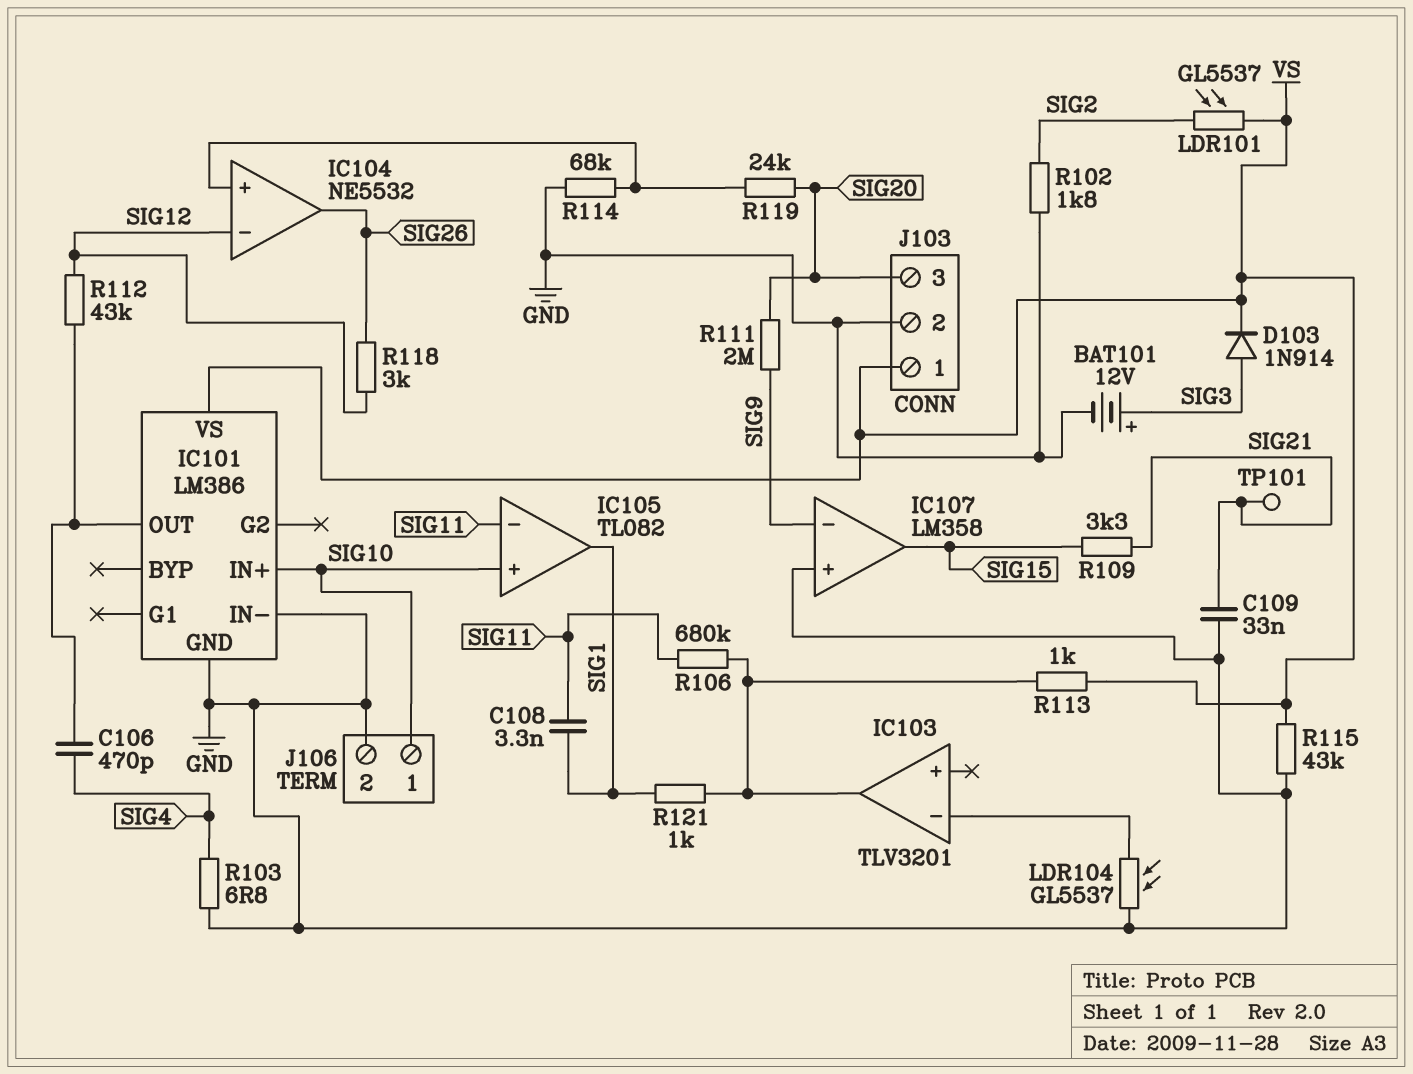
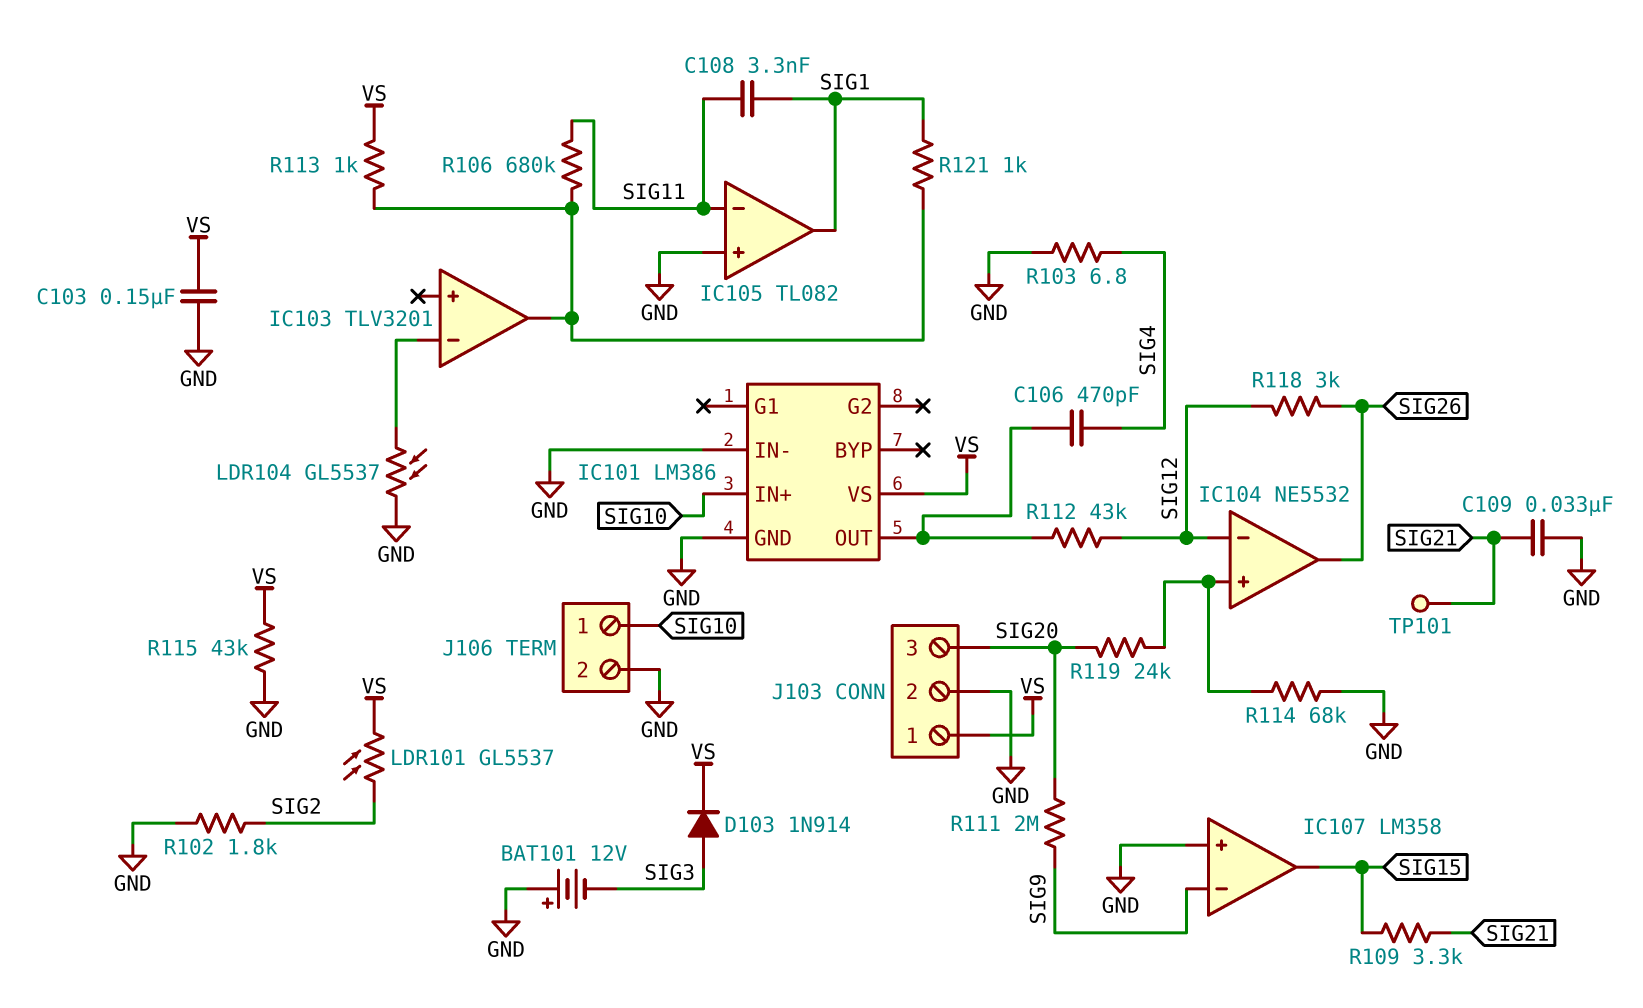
BAT101: 12V (plus SIG3, minus GND) -> 12V (plus GND, minus SIG3)
C103: none -> 150nF (GND, VS)
IC105 pin in+: SIG10 -> GND

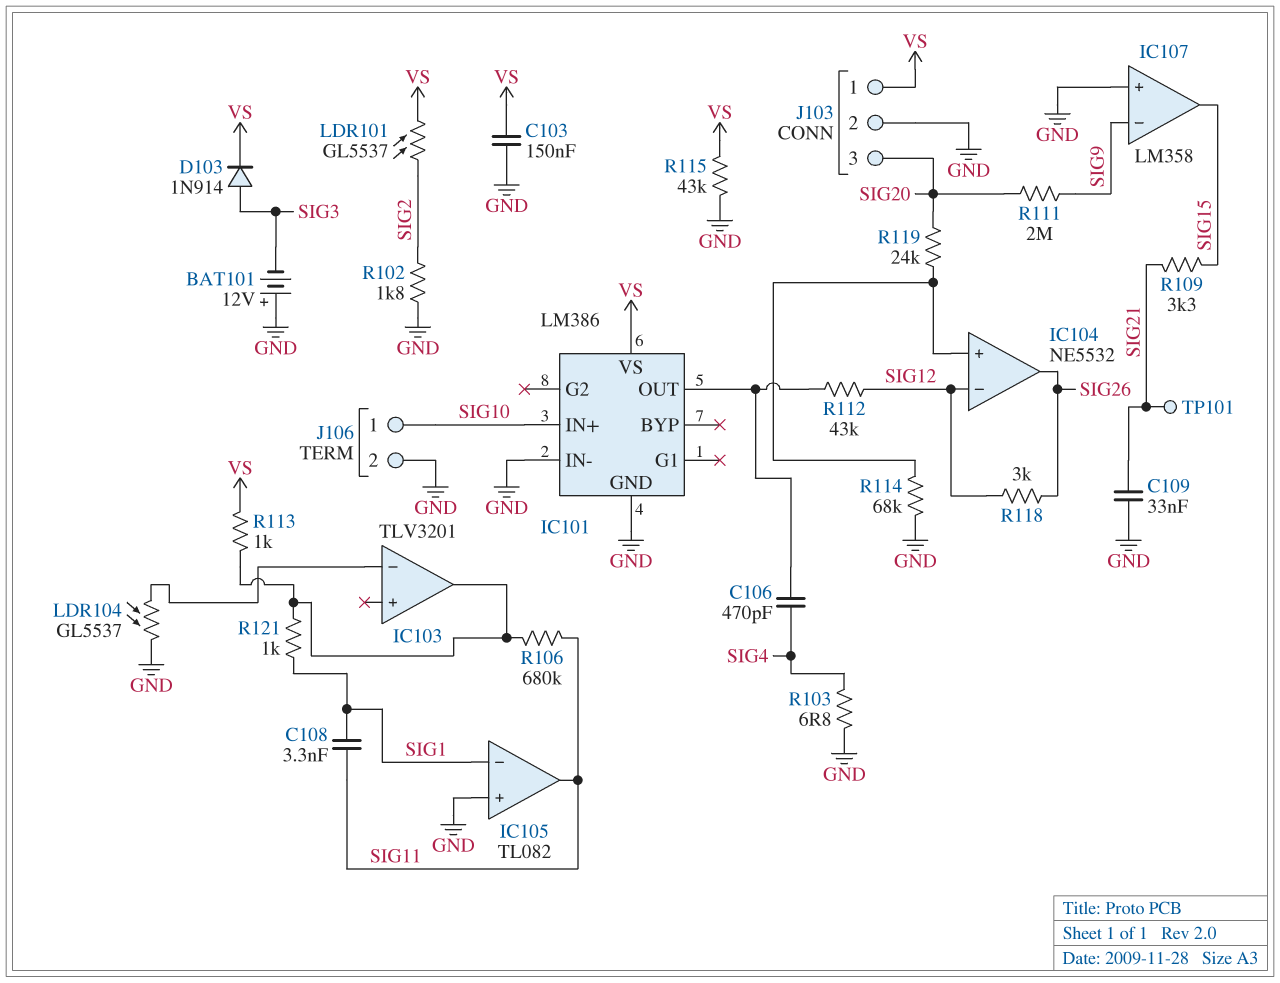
IC105 pin in-: SIG11 -> SIG1
IC105 pin out: SIG1 -> SIG11

